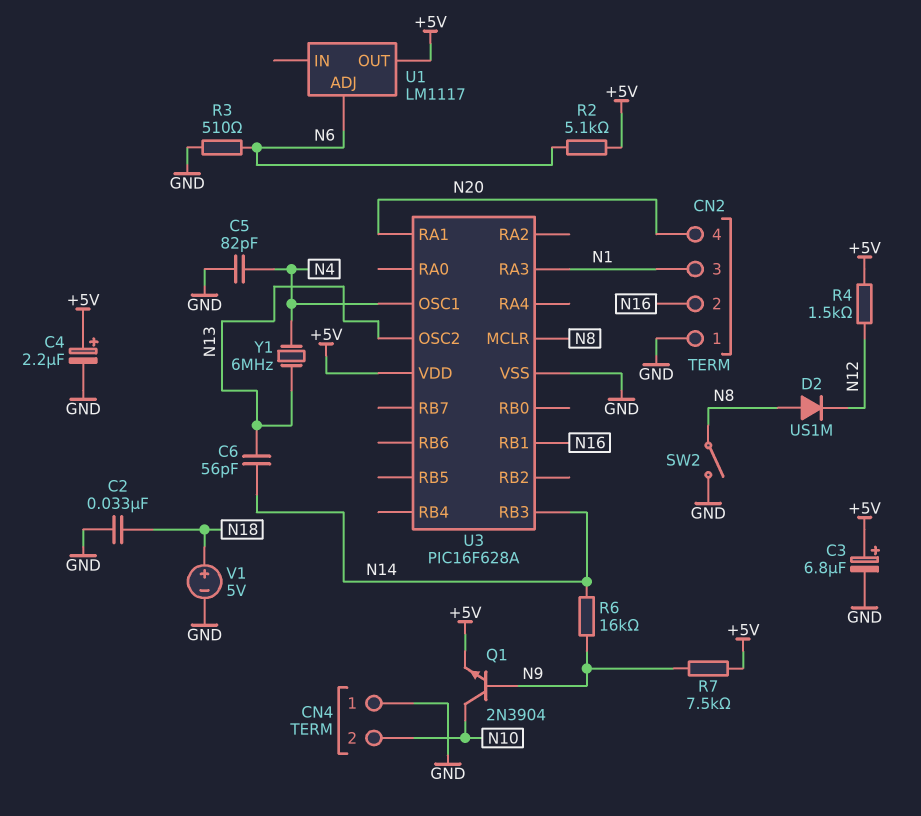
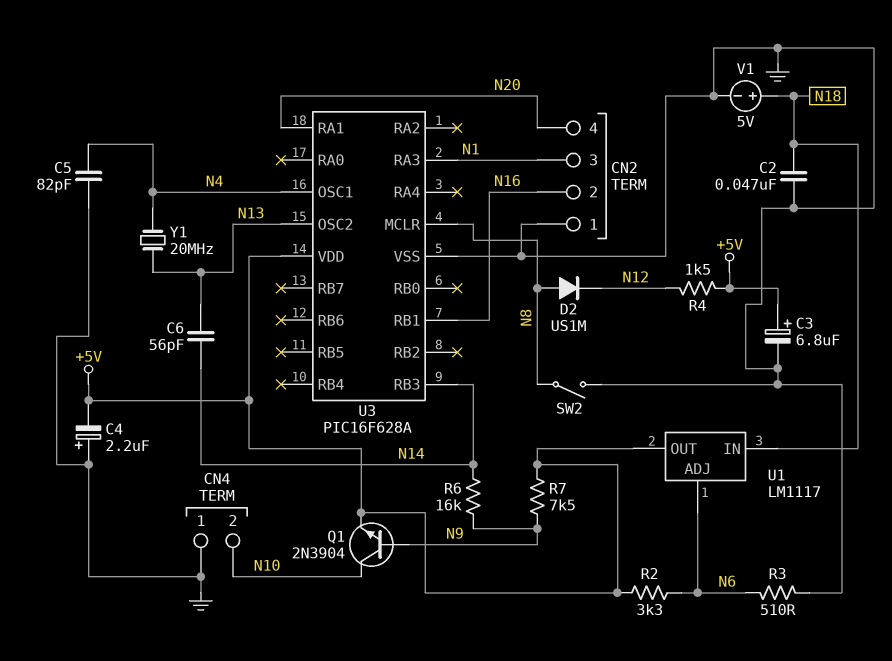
C2: 33nF (GND, N18) -> 47nF (GND, N18)
C4: 2.2uF (plus +5V, minus GND) -> 2.2uF (plus GND, minus +5V)
R2: 5.1k (+5V, N6) -> 3.3k (+5V, N6)
U1 pin IN: none -> N18
Y1: 6MHz (N4, N13) -> 20MHz (N4, N13)

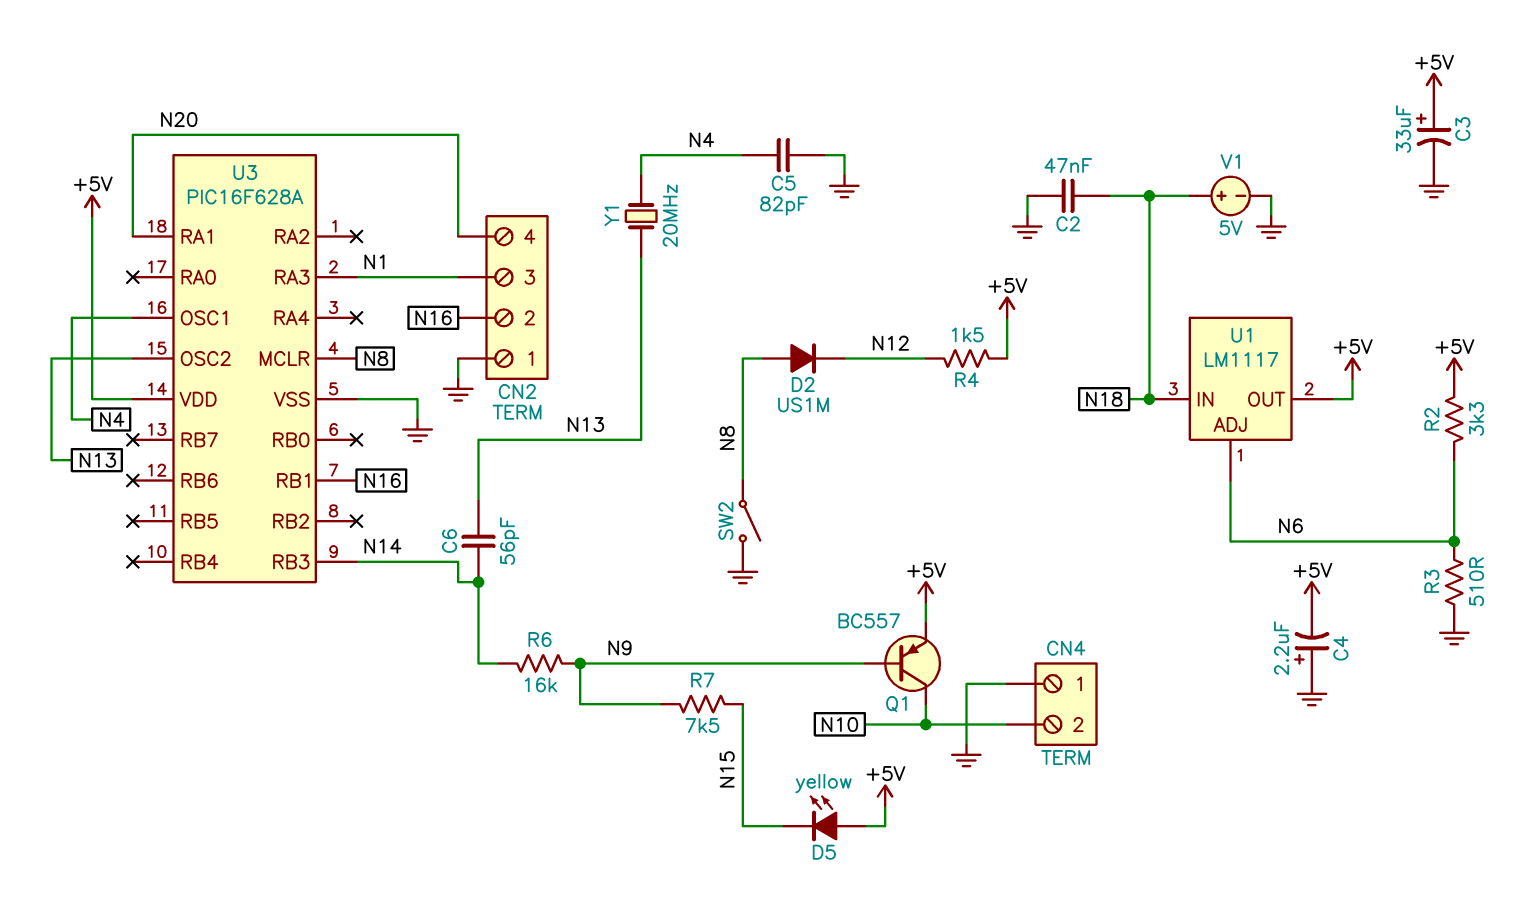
C3: 6.8uF (plus +5V, minus GND) -> 33uF (plus +5V, minus GND)
D5: none -> LED yellow (A +5V, K N15)
Q1: NPN 2N3904 (B N9, C N10, E +5V) -> PNP BC557 (B N9, C N10, E +5V)
R7: 7.5k (+5V, N9) -> 7.5k (N9, N15)

